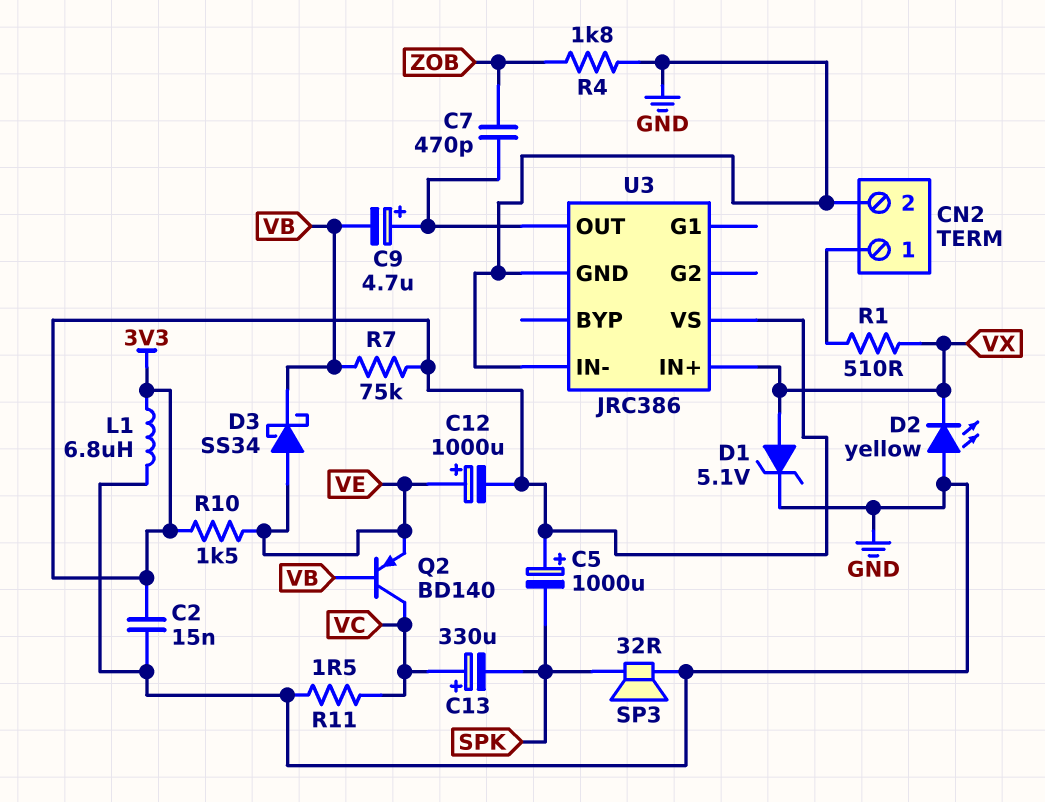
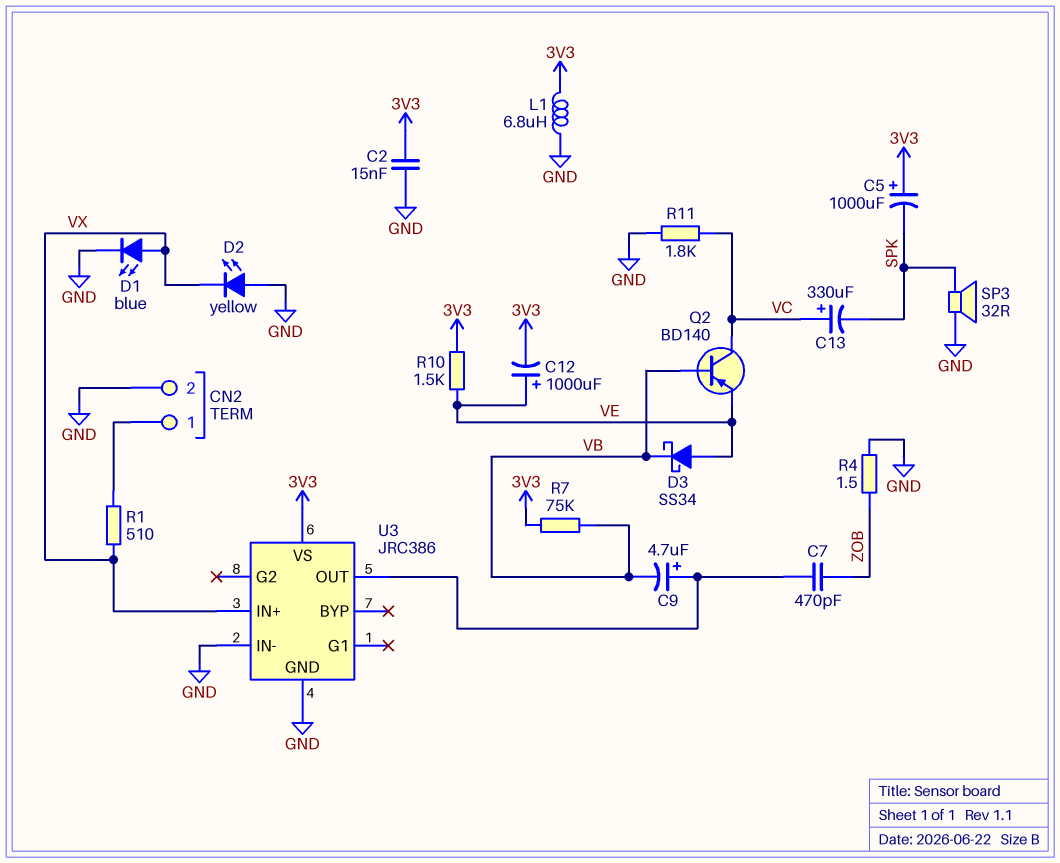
D1: zener 5.1V (A VX, K GND) -> LED blue (A VX, K GND)
R4: 1.8k (GND, ZOB) -> 1.5 (GND, ZOB)
R11: 1.5 (GND, VC) -> 1.8k (GND, VC)

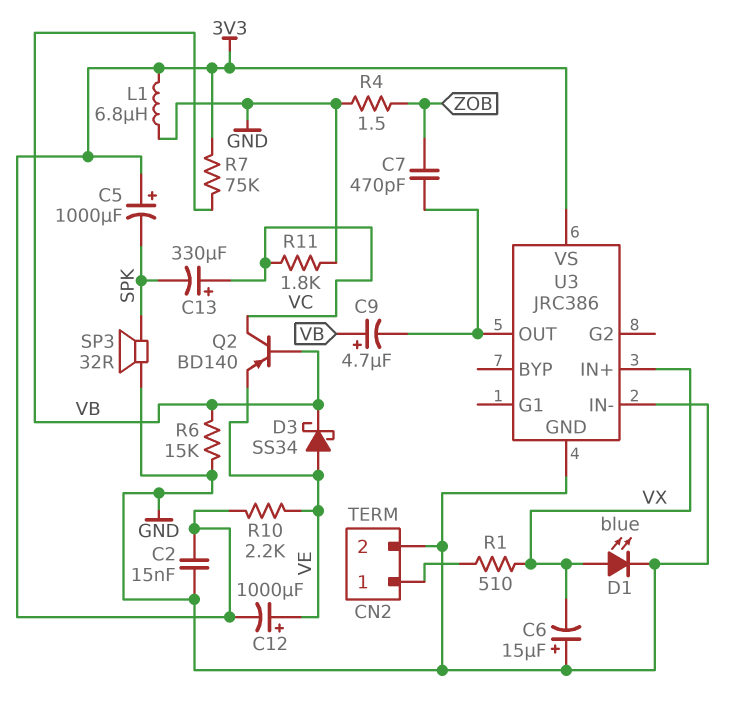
C6: none -> 15uF (plus GND, minus VX)
C9: 4.7uF (plus U3/OUT, minus VB) -> 4.7uF (plus VB, minus U3/OUT)
D2: LED yellow (A GND, K VX) -> none
R6: none -> 15k (GND, VB)
R10: 1.5k (3V3, VE) -> 2.2k (3V3, VE)

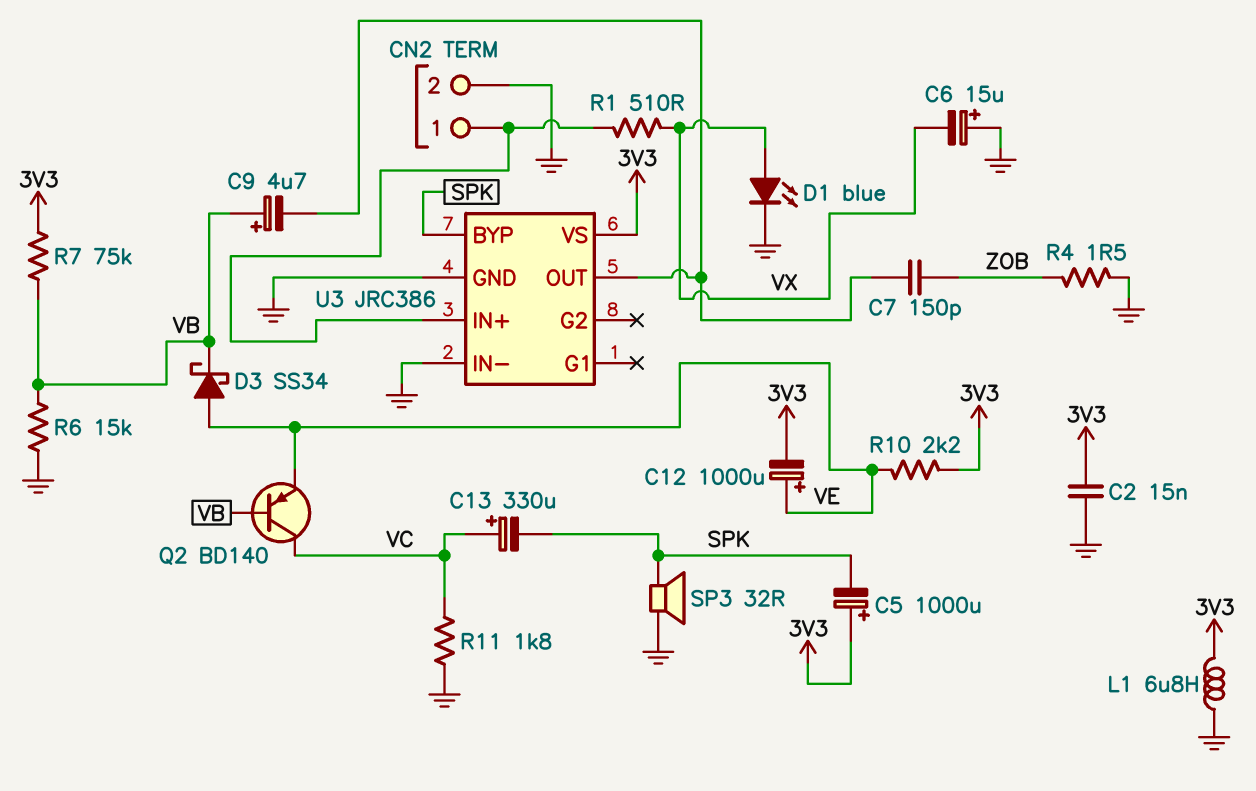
C7: 470pF (U3/OUT, ZOB) -> 150pF (U3/OUT, ZOB)
U3 pin BYP: none -> SPK
U3 pin IN+: VX -> CN2/1

